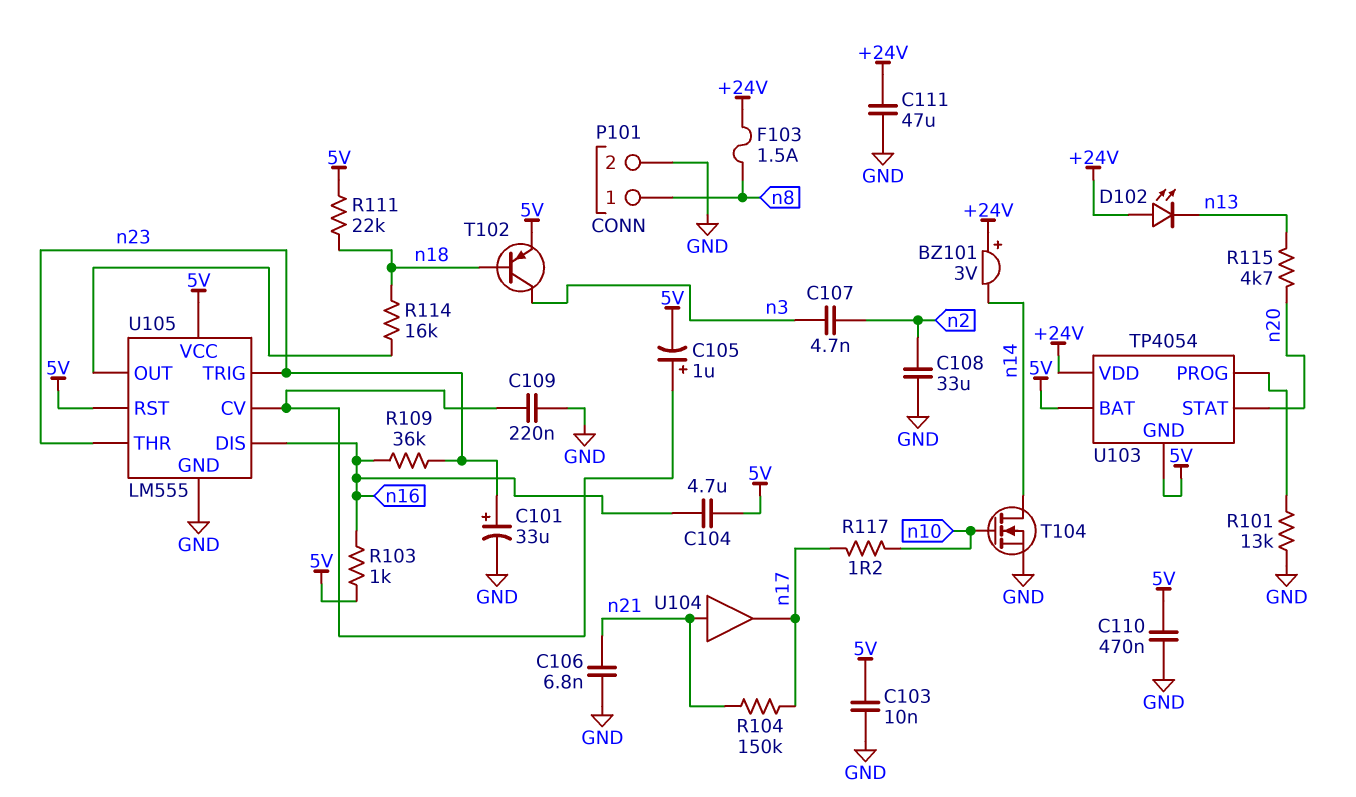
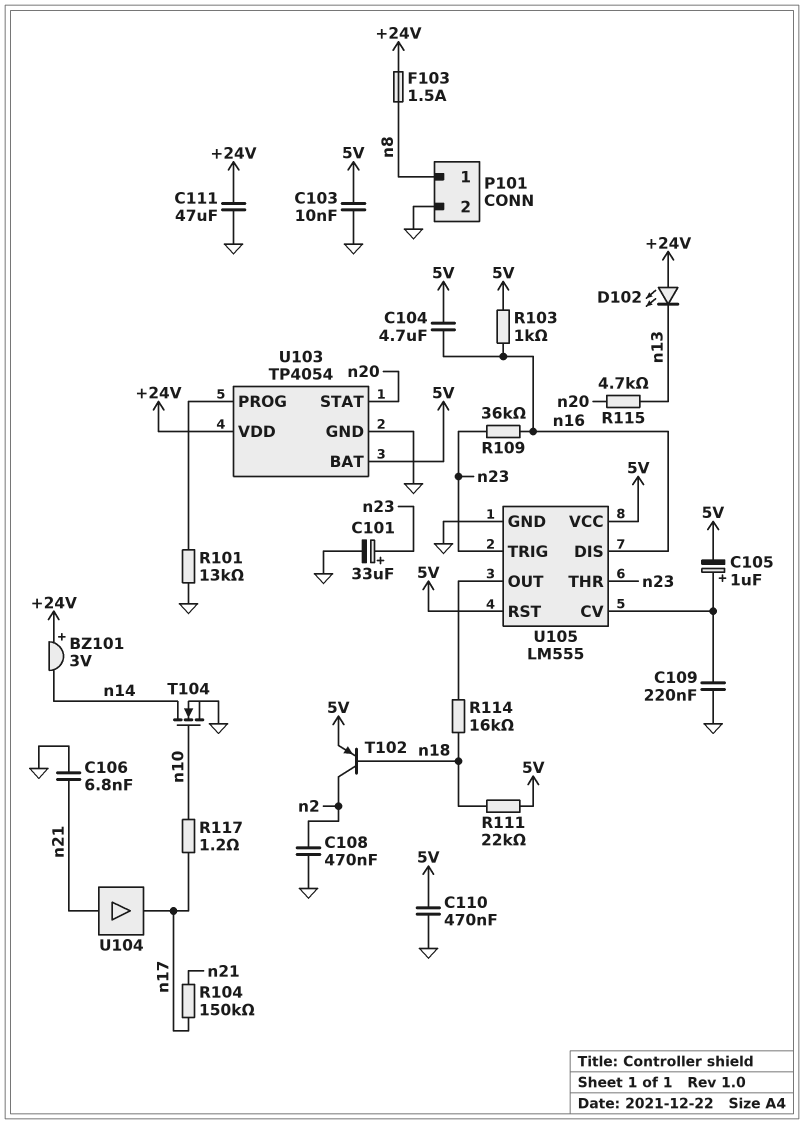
C107: 4.7nF (n2, n3) -> none
C108: 33uF (GND, n2) -> 470nF (GND, n2)
T102: PNP (B n18, C n3, E 5V) -> PNP (B n18, C n2, E 5V)
U103 pin GND: 5V -> GND

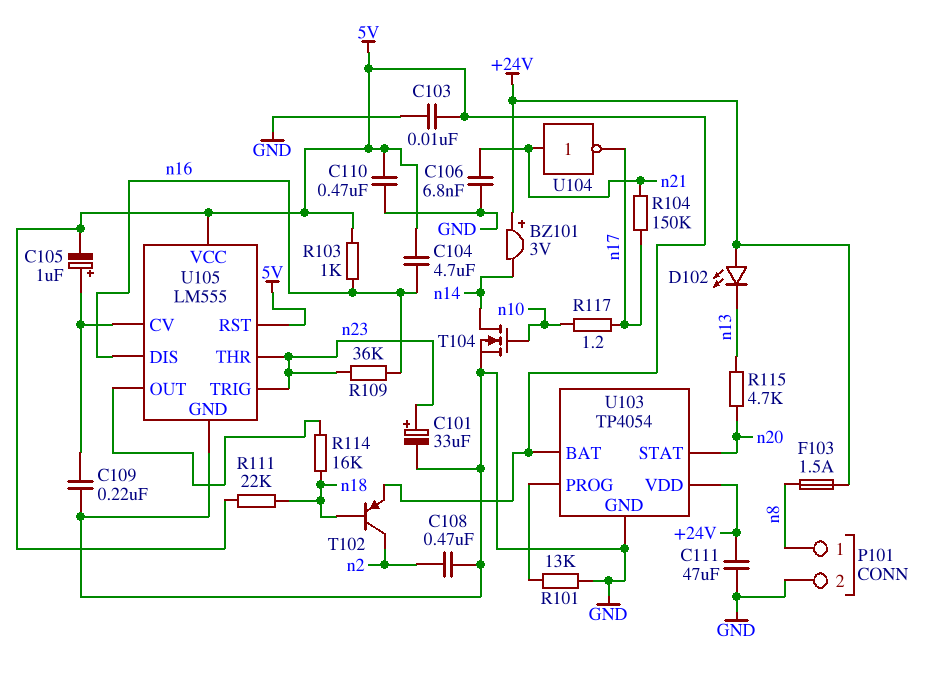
U104: buffer (in n21, out n17) -> NOT (in n21, out n17)

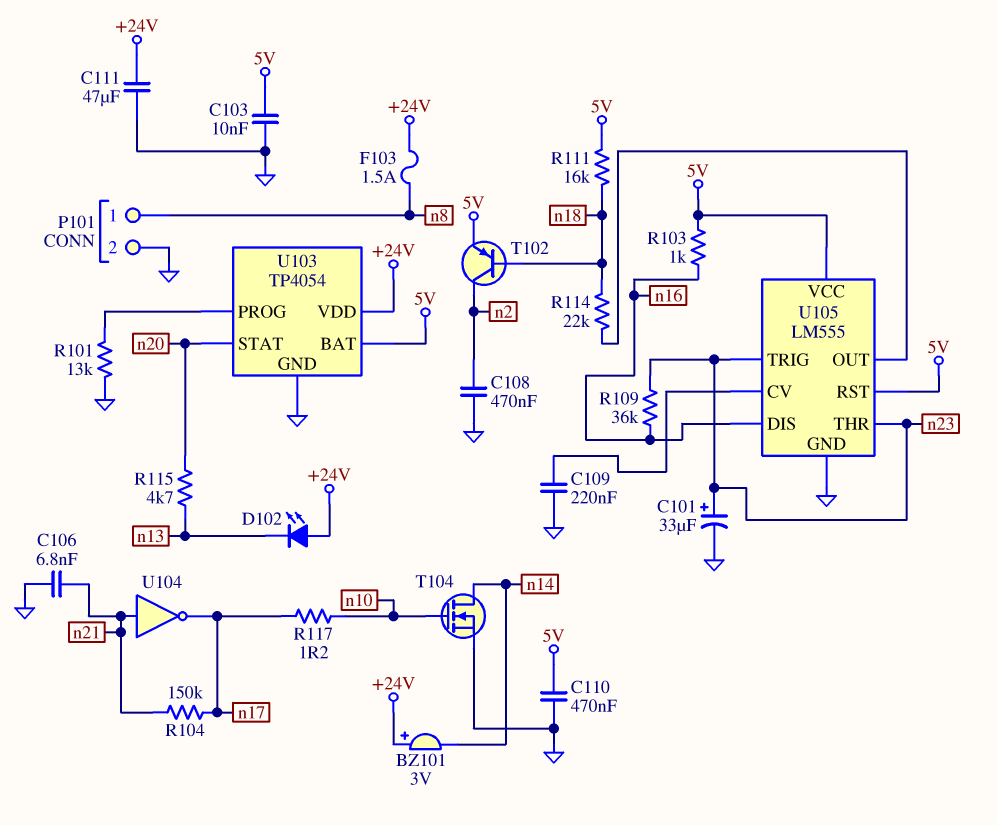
C104: 4.7uF (5V, n16) -> none
C105: 1uF (plus U105/CV, minus 5V) -> none
R111: 22k (5V, n18) -> 16k (5V, n18)
R114: 16k (U105/OUT, n18) -> 22k (U105/OUT, n18)

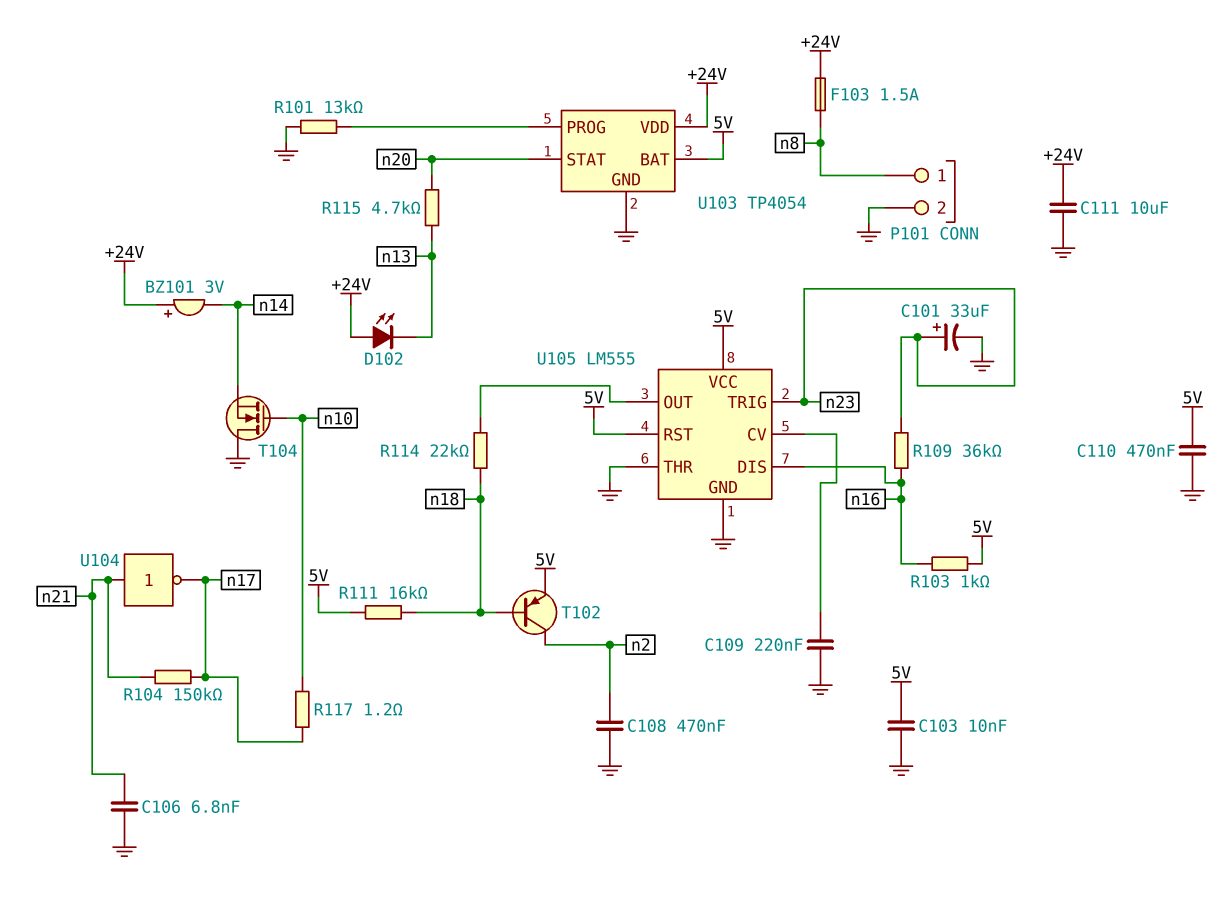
C111: 47uF (+24V, GND) -> 10uF (+24V, GND)
T104: NMOS (G n10, D n14, S GND) -> NMOS (G n10, D GND, S n14)
U105 pin THR: n23 -> GND

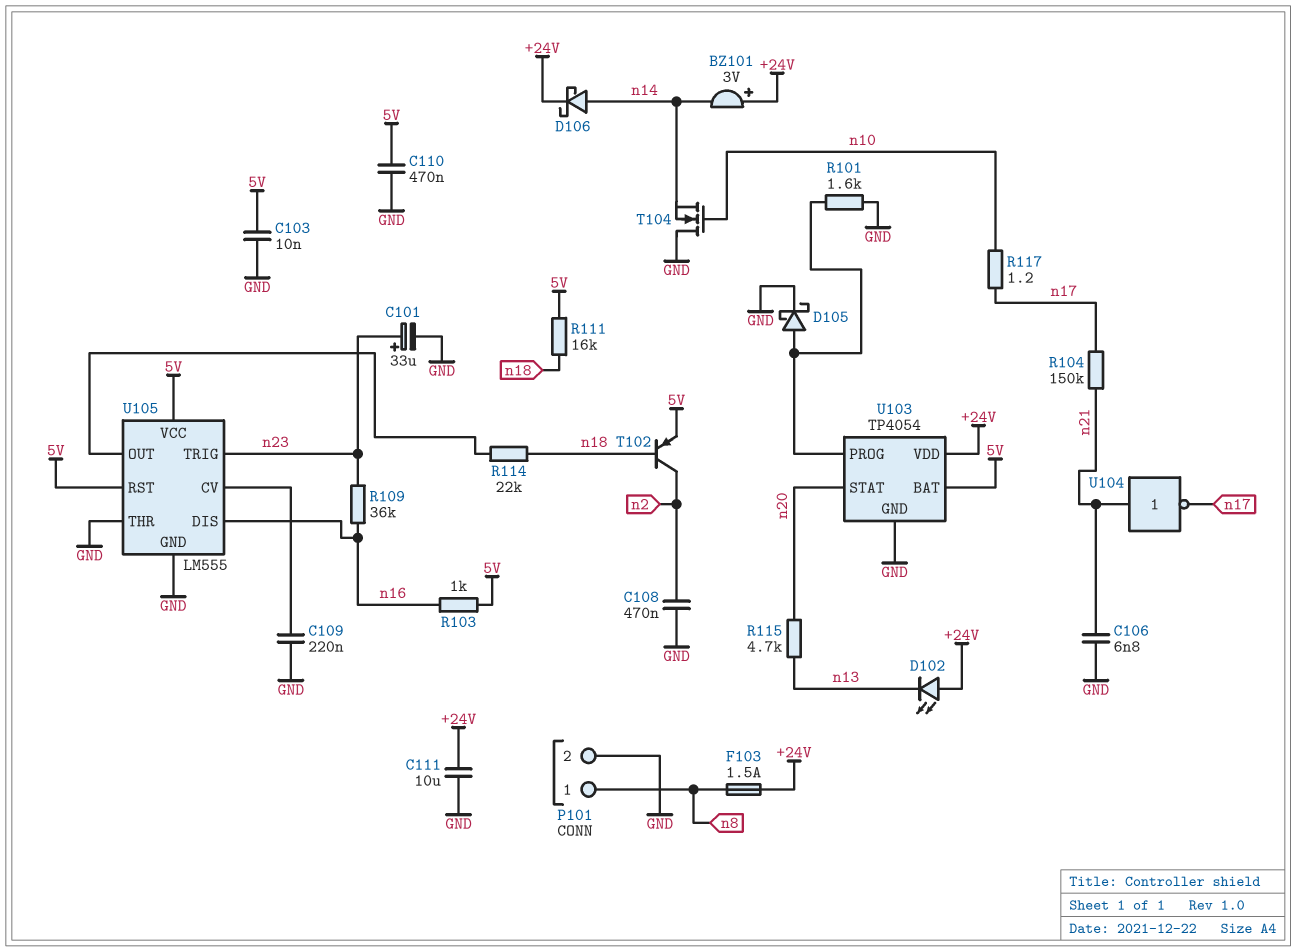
D105: none -> schottky (A U103/PROG, K GND)
D106: none -> schottky (A n14, K +24V)
R101: 13k (GND, U103/PROG) -> 1.6k (GND, U103/PROG)

